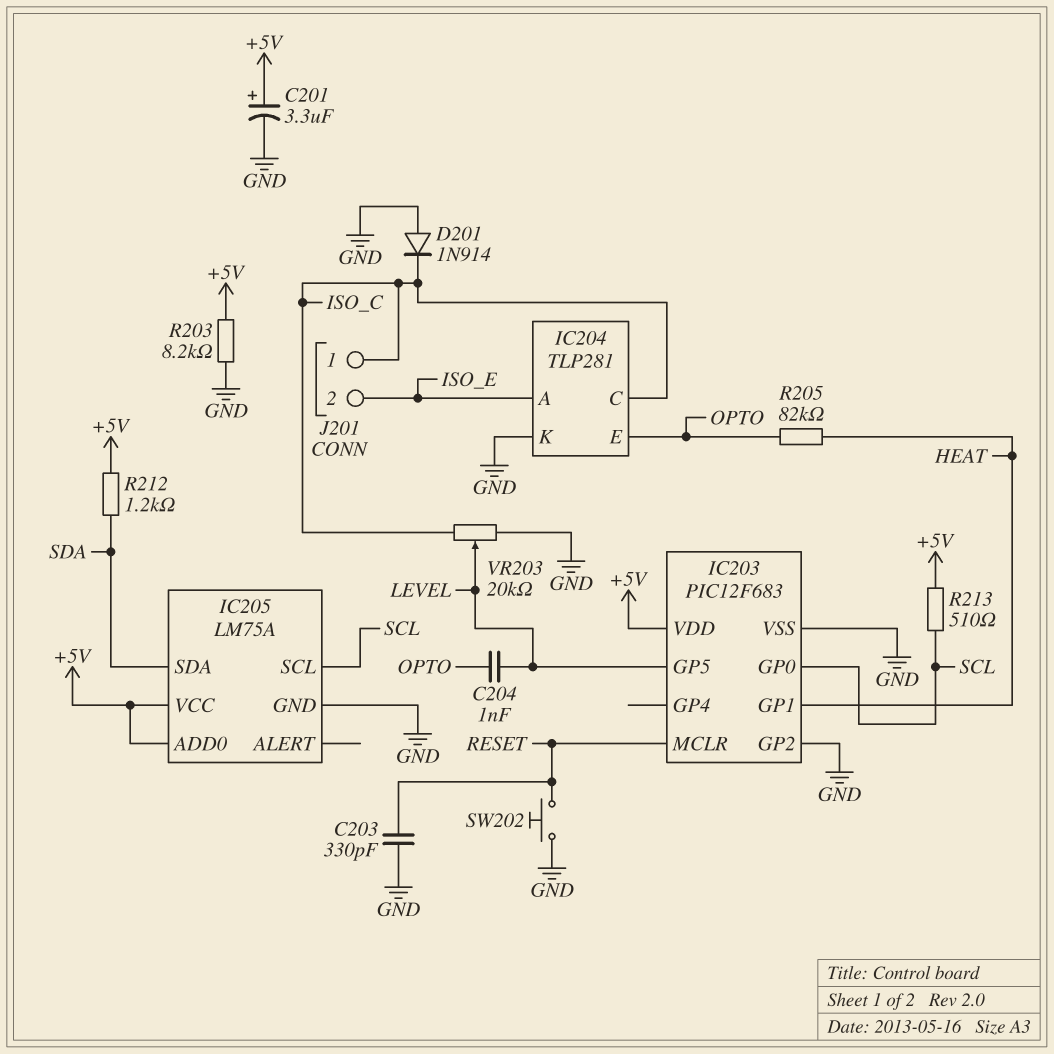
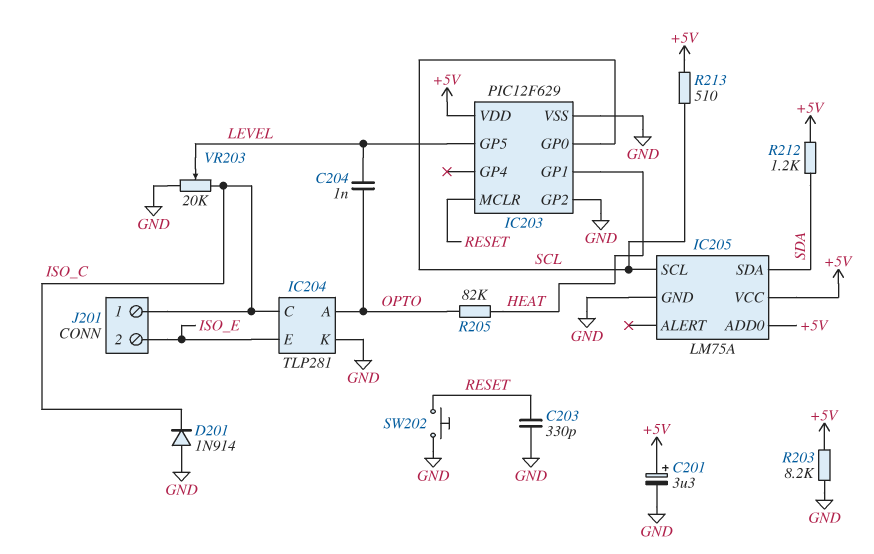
IC203: PIC12F683 -> PIC12F629
IC204 pin A: ISO_E -> OPTO
IC204 pin E: OPTO -> ISO_E

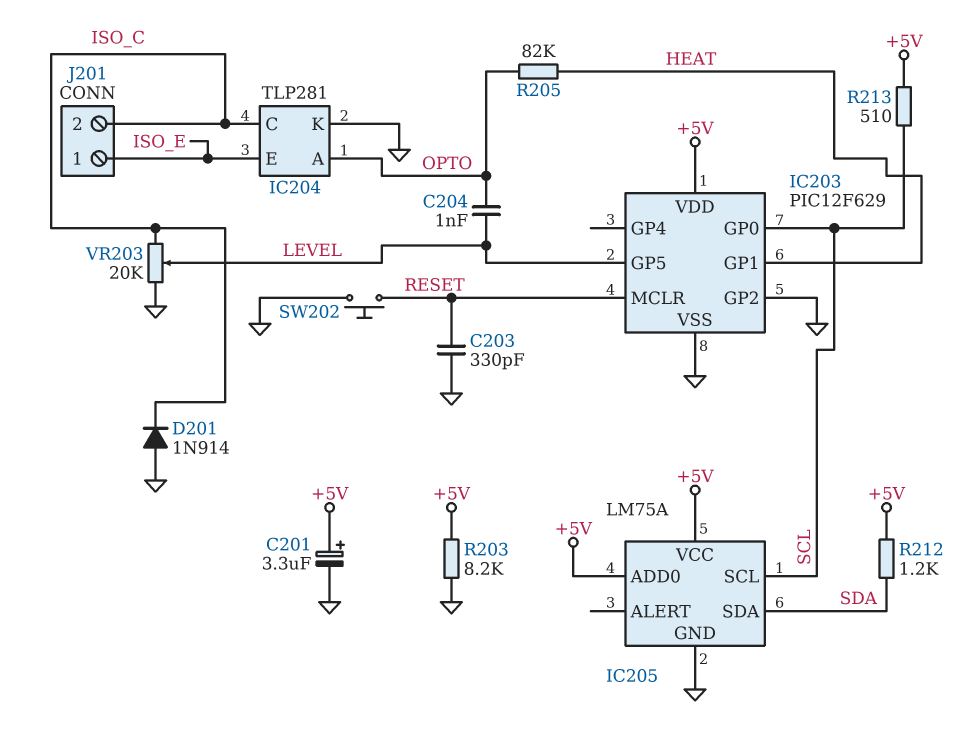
J201 pin 1: ISO_C -> ISO_E
J201 pin 2: ISO_E -> ISO_C

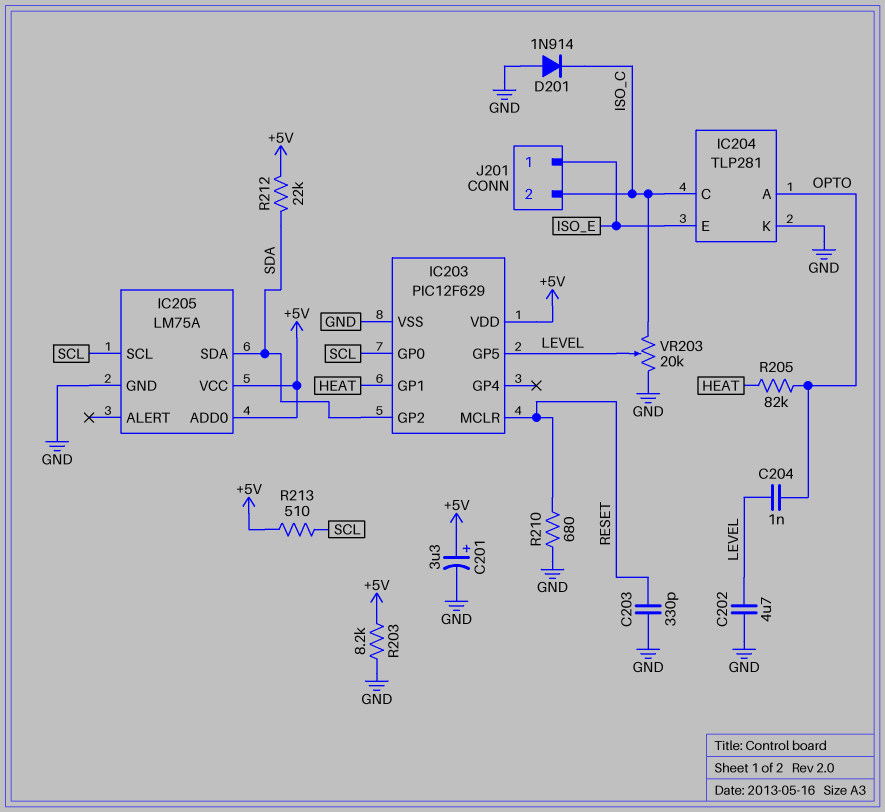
C202: none -> 4.7uF (GND, LEVEL)
IC203 pin GP2: GND -> SDA
R210: none -> 680 (GND, RESET)
R212: 1.2k (+5V, SDA) -> 22k (+5V, SDA)
SW202: button (GND, RESET) -> none

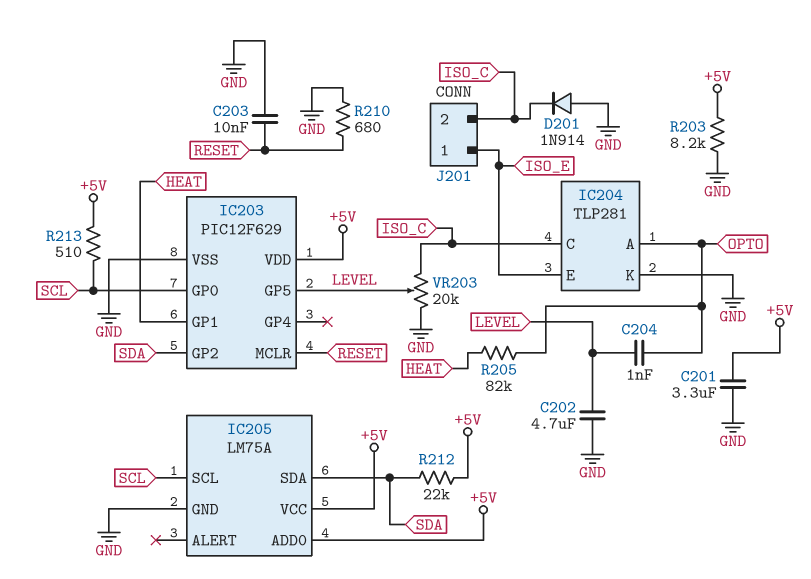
C201: 3.3uF (plus +5V, minus GND) -> 3.3uF (+5V, GND)
C203: 330pF (GND, RESET) -> 10nF (GND, RESET)

